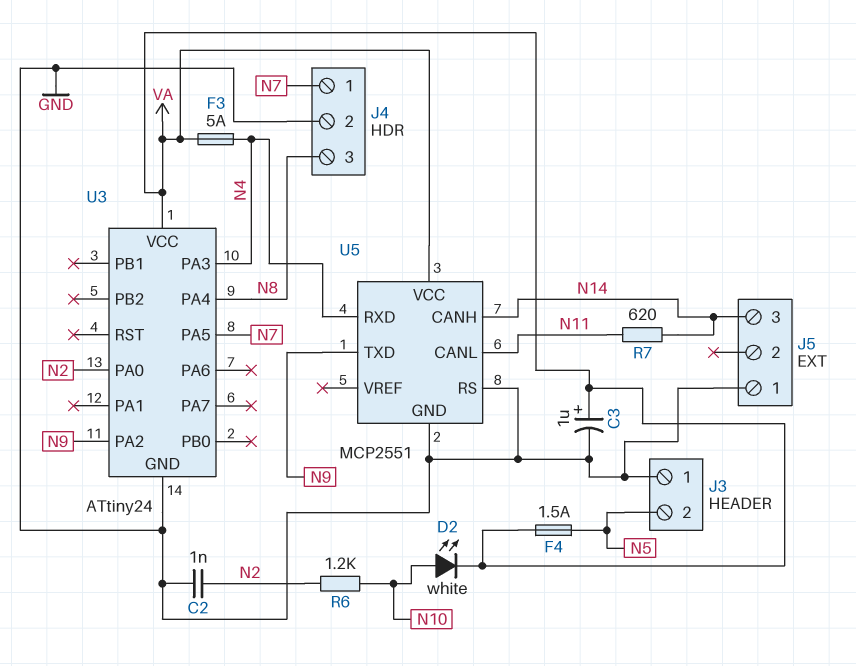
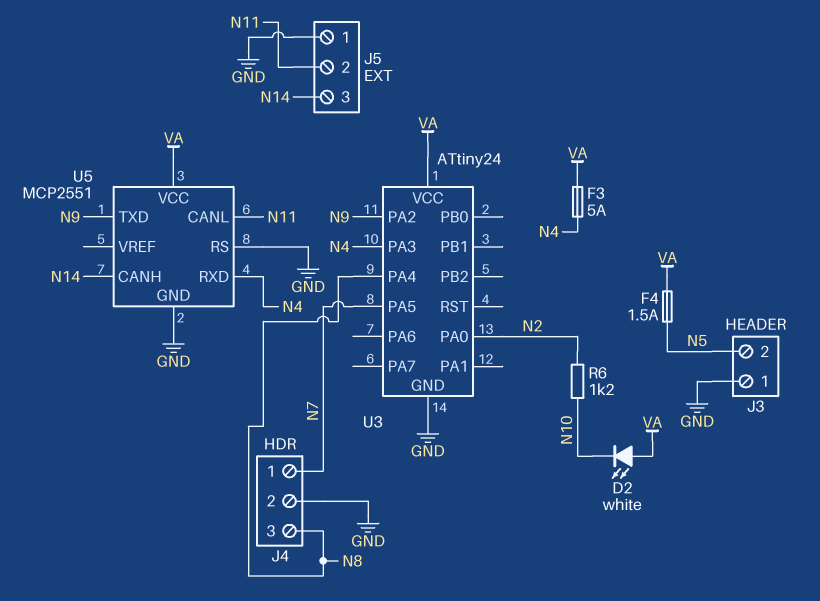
C2: 1nF (GND, N2) -> none
C3: 1uF (plus VA, minus GND) -> none
D2: LED white (A N10, K VA) -> LED white (A VA, K N10)
J5 pin 2: none -> N11
R7: 620 (N11, N14) -> none

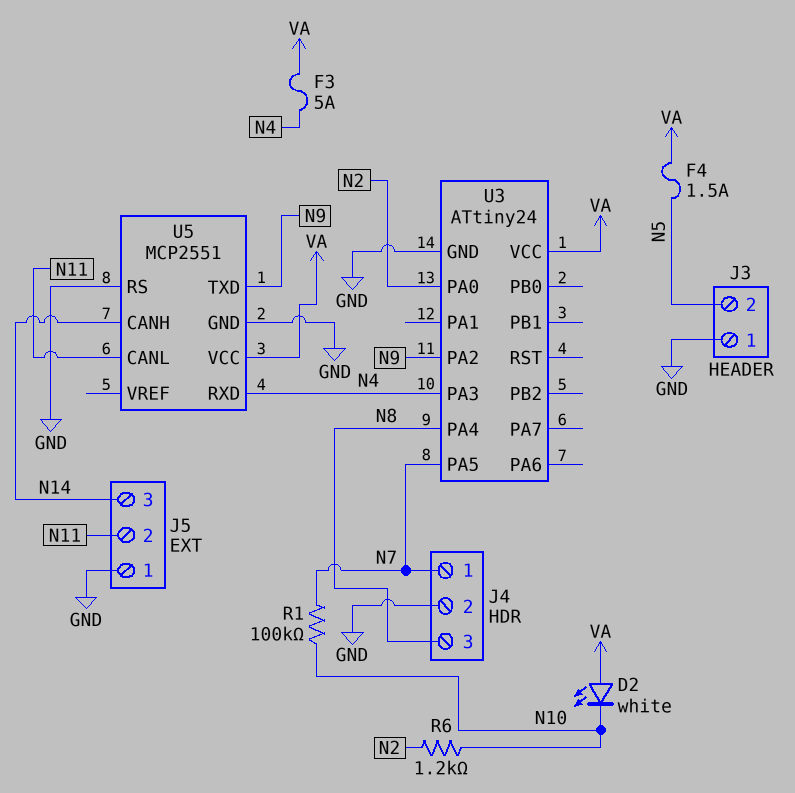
R1: none -> 100k (N7, N10)

